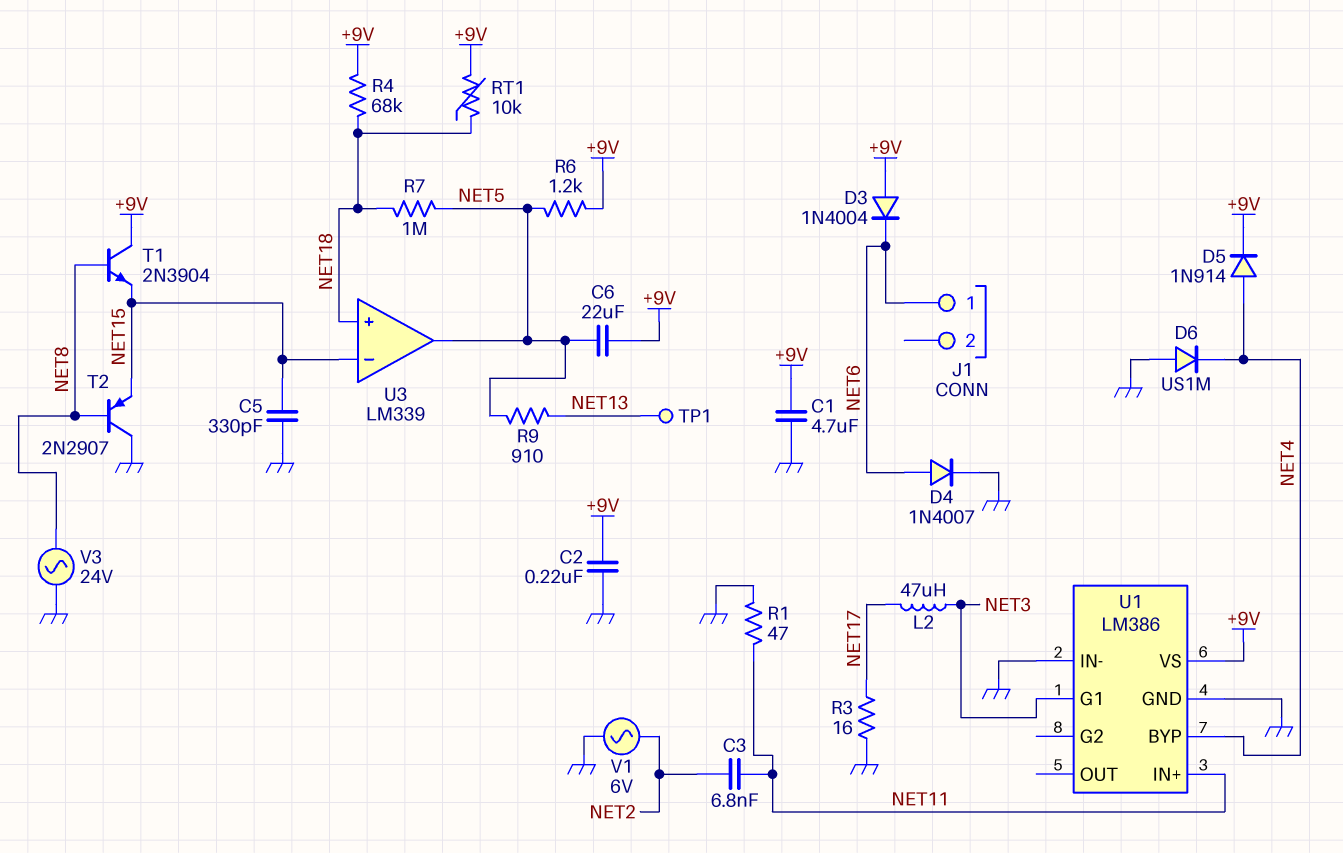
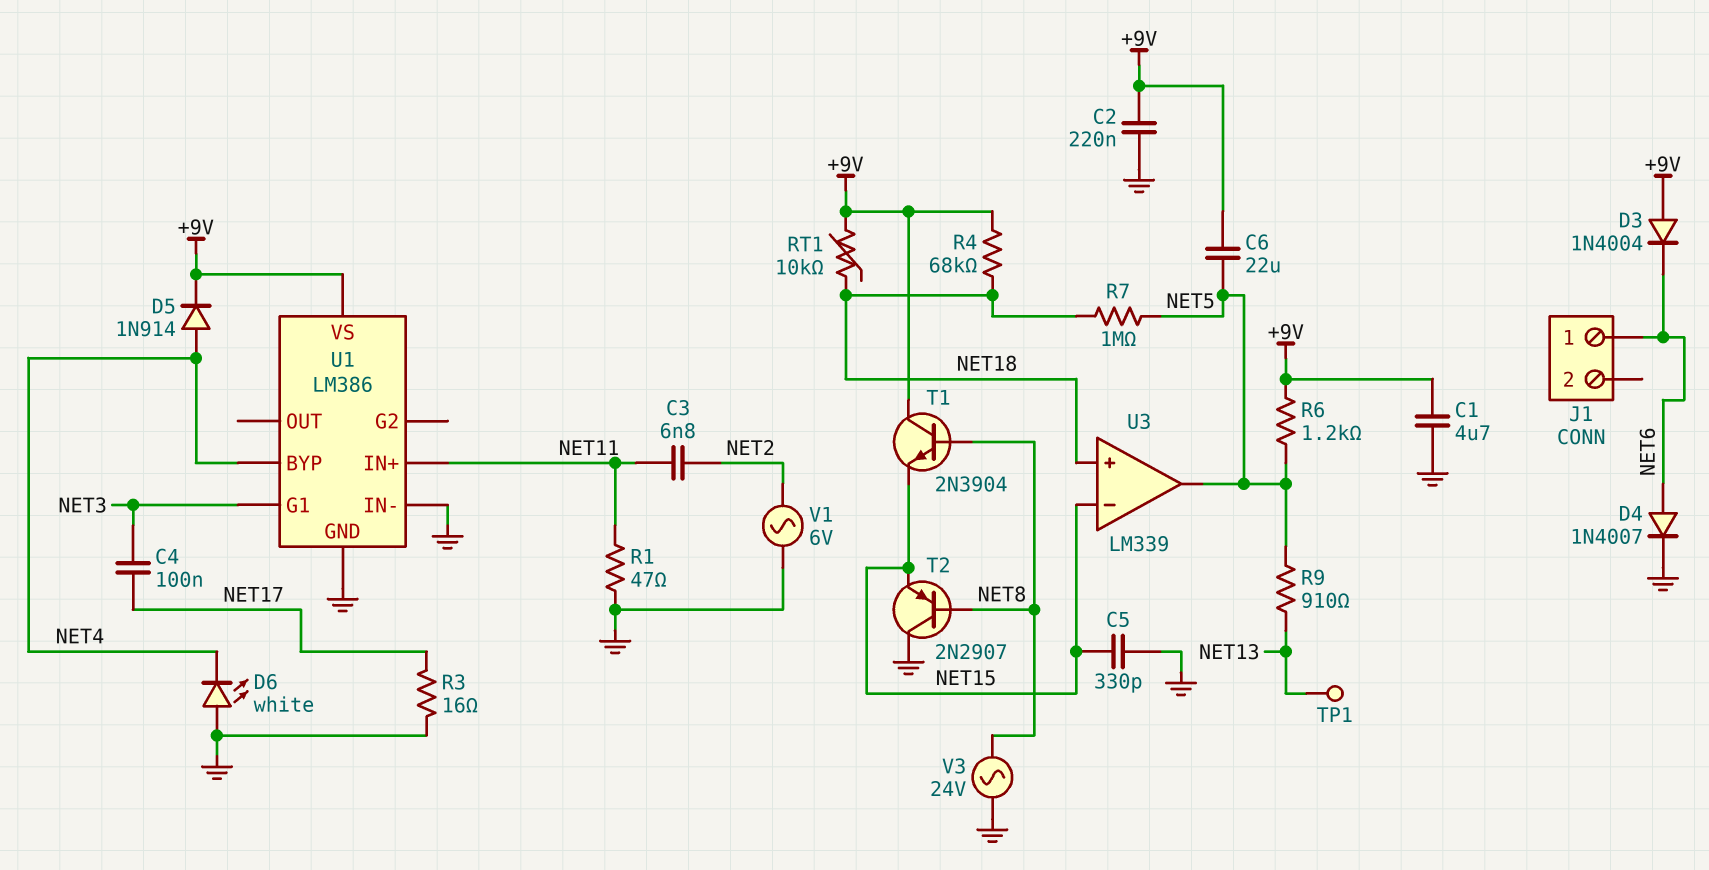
C4: none -> 100nF (NET3, NET17)
D6: diode US1M (A GND, K NET4) -> LED white (A GND, K NET4)
L2: 47uH (NET3, NET17) -> none

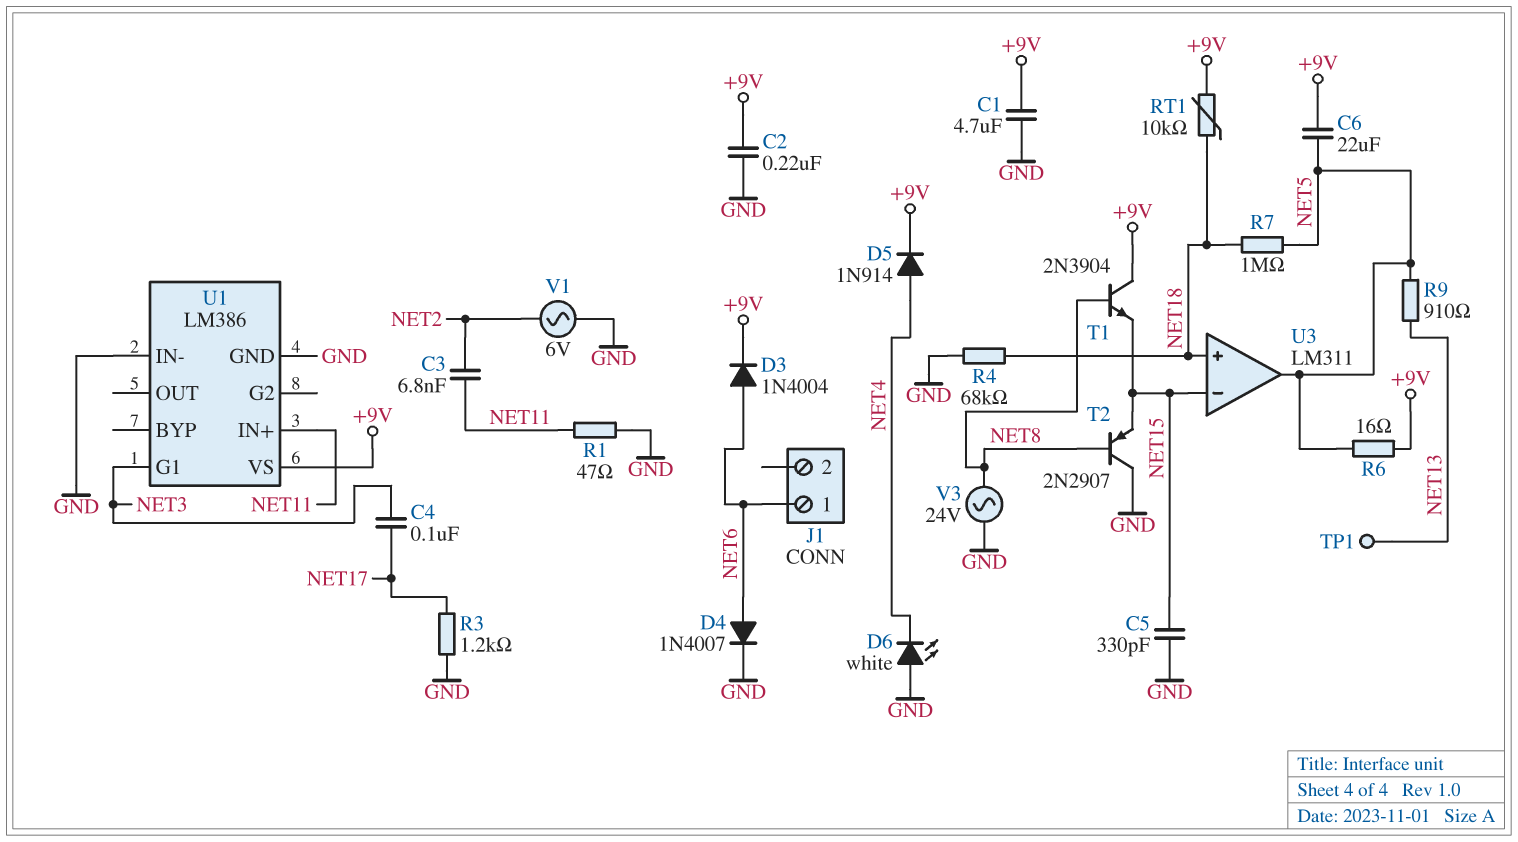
D3: diode 1N4004 (A +9V, K NET6) -> diode 1N4004 (A NET6, K +9V)
R3: 16 (GND, NET17) -> 1.2k (GND, NET17)
R4: 68k (+9V, NET18) -> 68k (GND, NET18)
R6: 1.2k (+9V, NET5) -> 16 (+9V, NET5)
U1 pin BYP: NET4 -> none
U3: LM339 -> LM311

